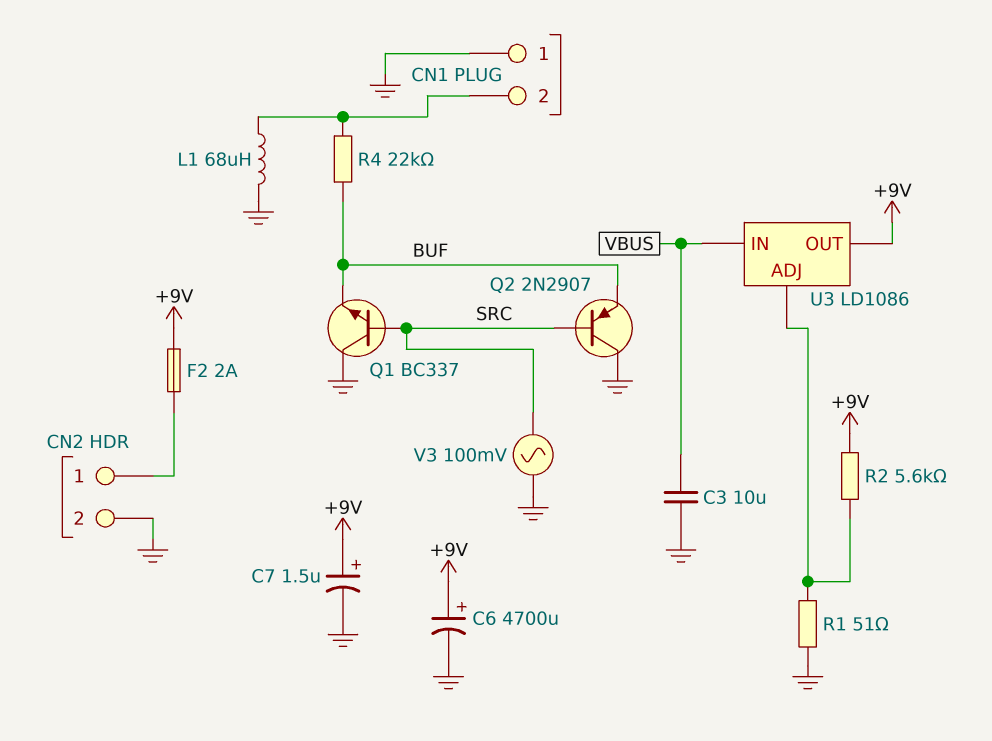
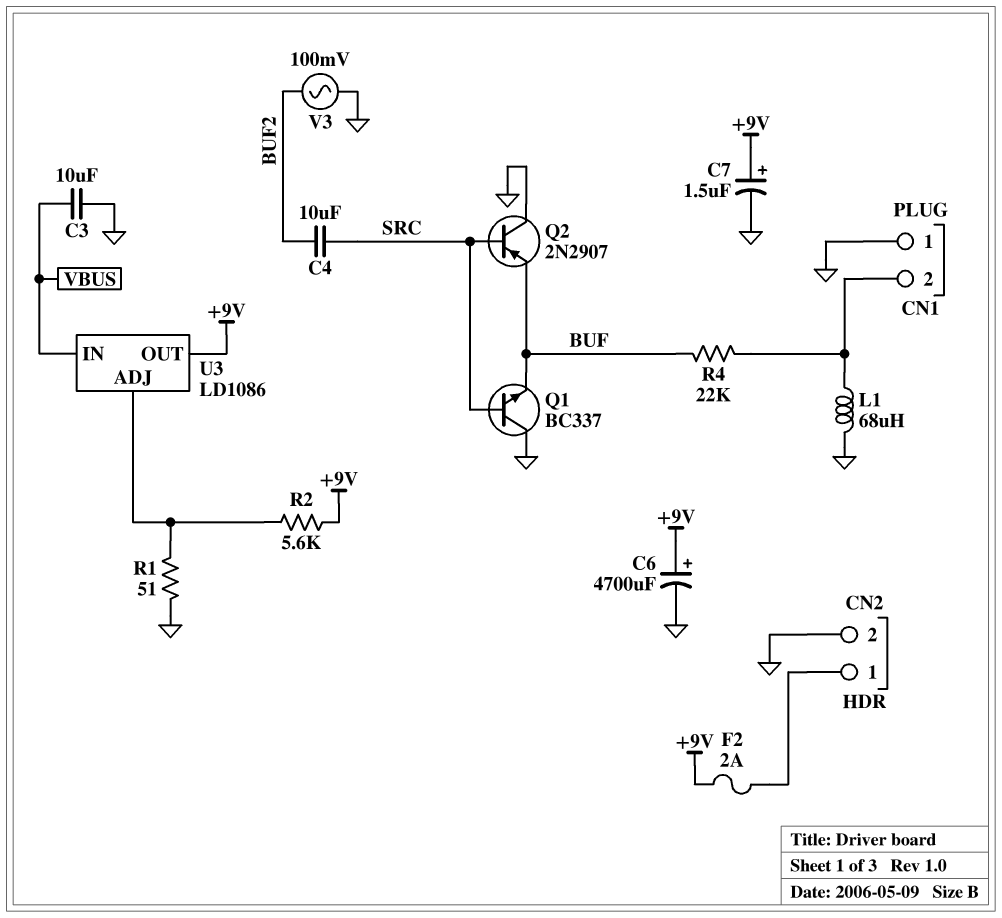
C4: none -> 10uF (BUF2, SRC)
V3: AC 100mV (GND, SRC) -> AC 100mV (BUF2, GND)

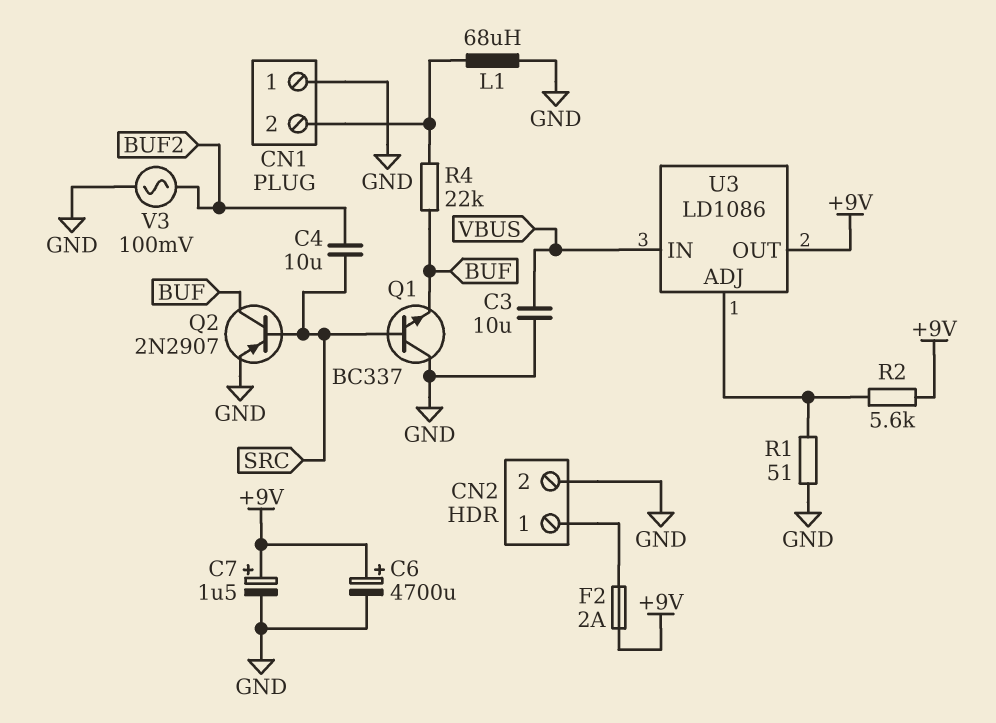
Q2: PNP 2N2907 (B SRC, C GND, E BUF) -> PNP 2N2907 (B SRC, C BUF, E GND)

